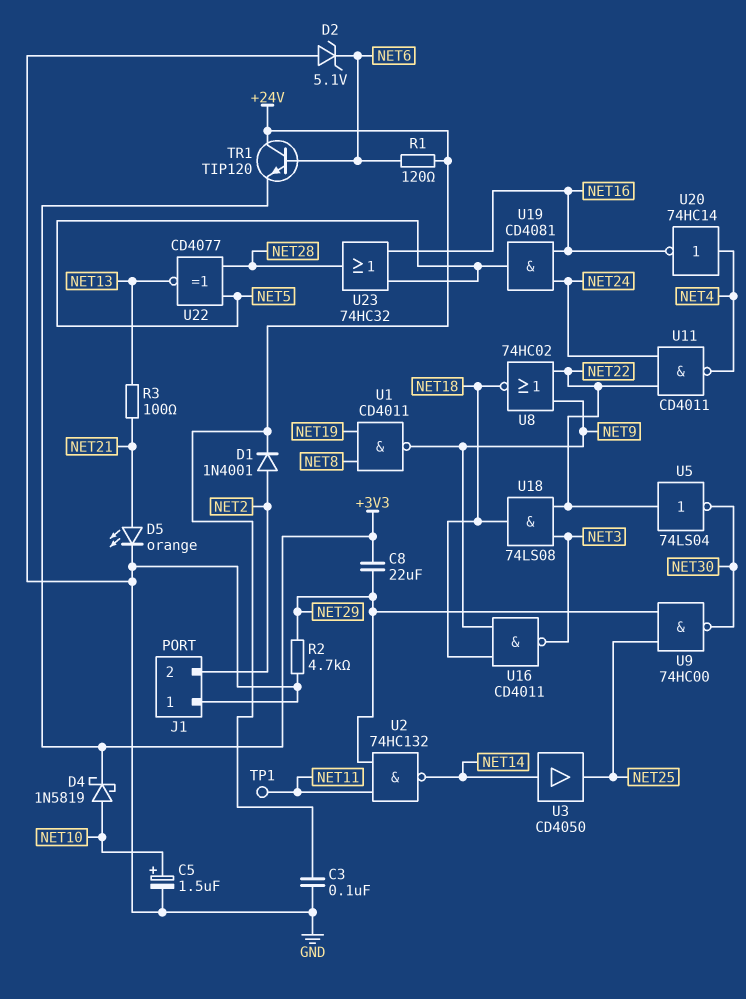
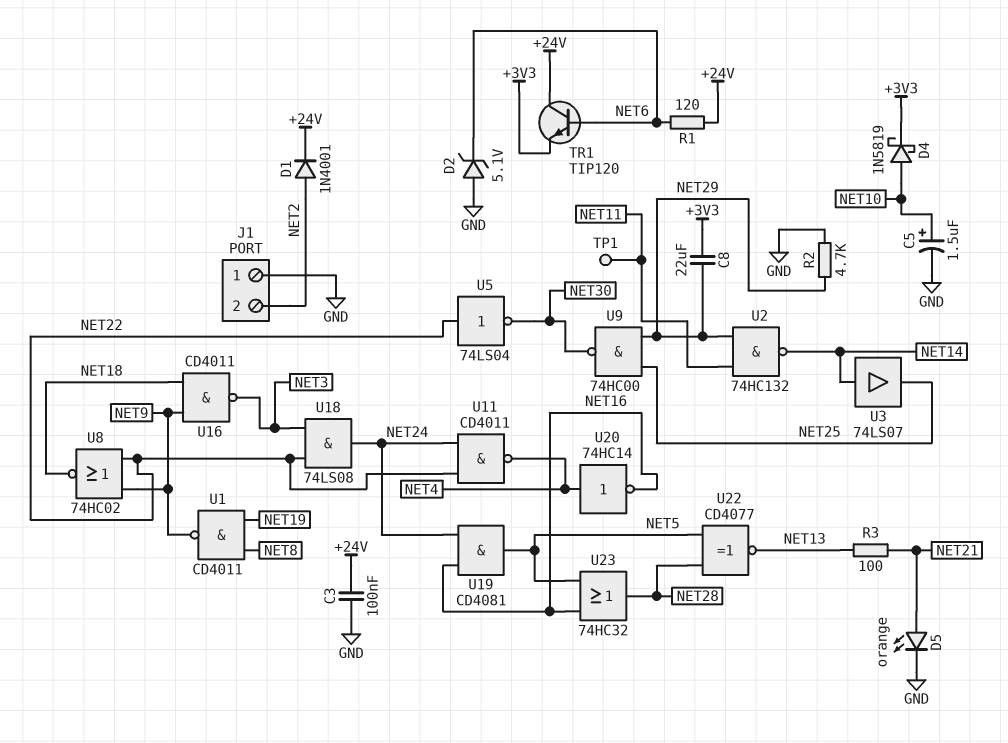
U3: buffer CD4050 (in NET14, out NET25) -> buffer 74LS07 (in NET14, out NET25)
U18: AND 74LS08 (in NET3, in NET22, out NET18) -> AND 74LS08 (in NET3, in NET22, out NET24)

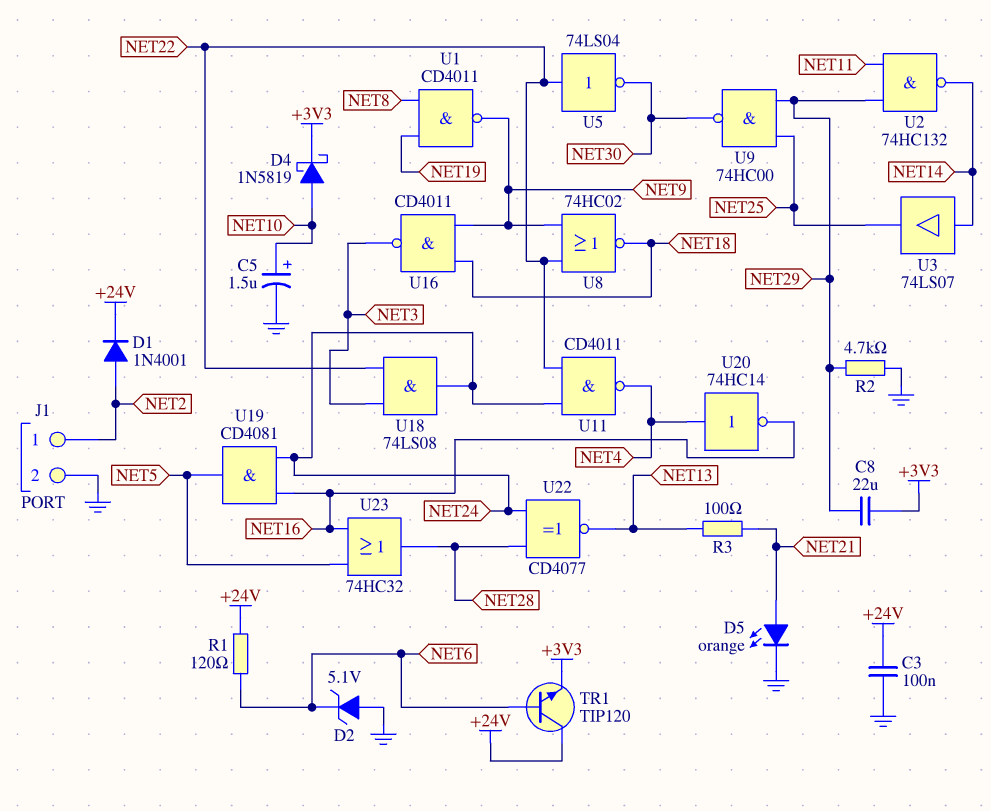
J1 pin 1: GND -> NET2
J1 pin 2: NET2 -> GND
TP1: test point (NET11) -> none
U22: XNOR CD4077 (in NET5, in NET28, out NET13) -> XNOR CD4077 (in NET24, in NET28, out NET13)

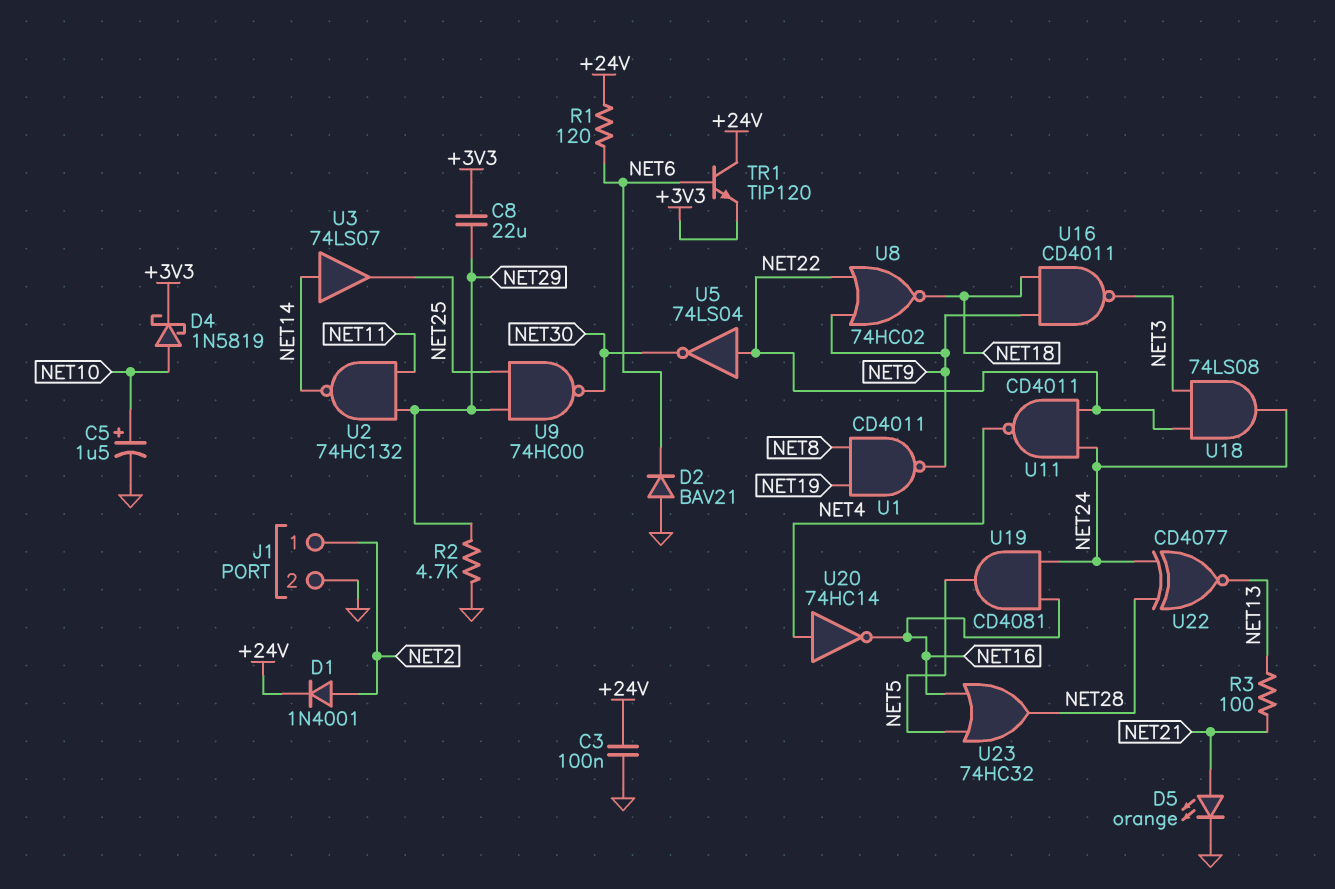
D2: zener 5.1V (A GND, K NET6) -> diode BAV21 (A GND, K NET6)

